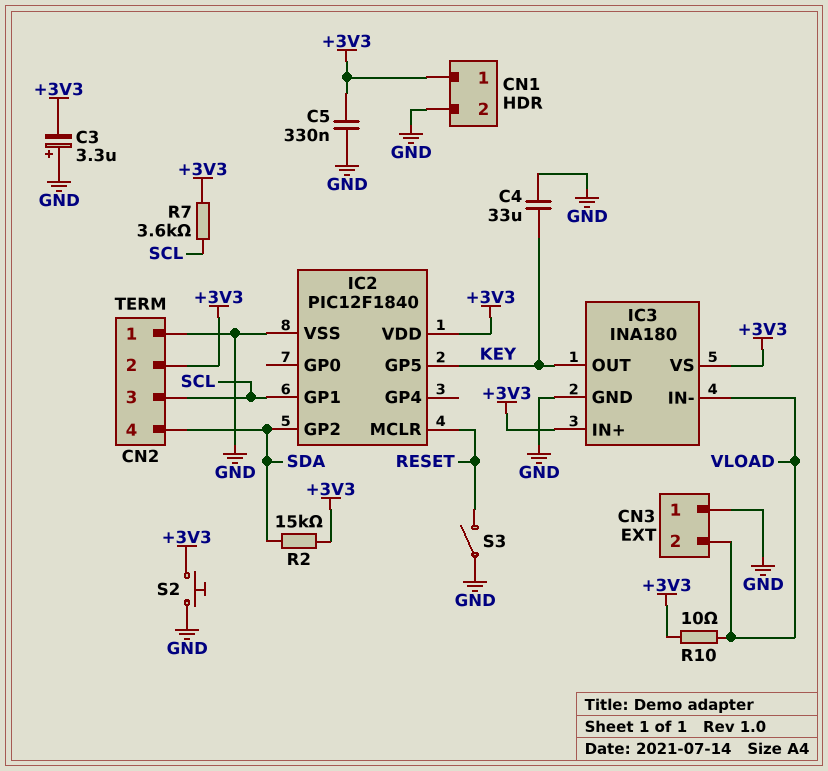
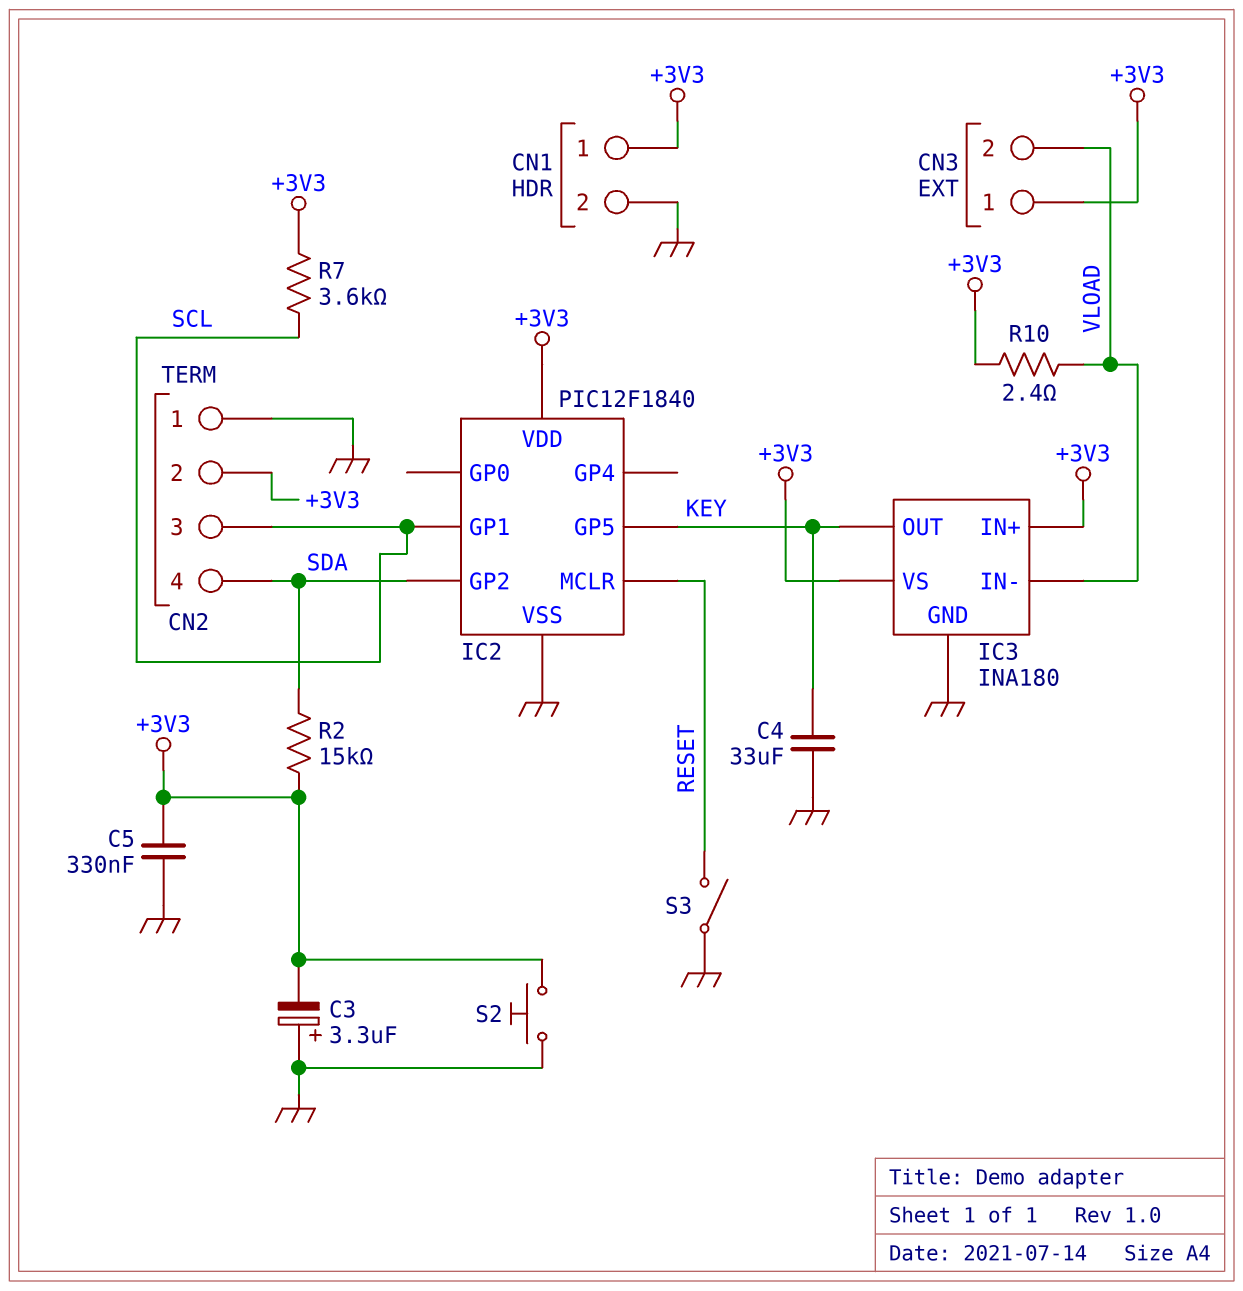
CN3 pin 1: GND -> +3V3
R10: 10 (+3V3, VLOAD) -> 2.4 (+3V3, VLOAD)

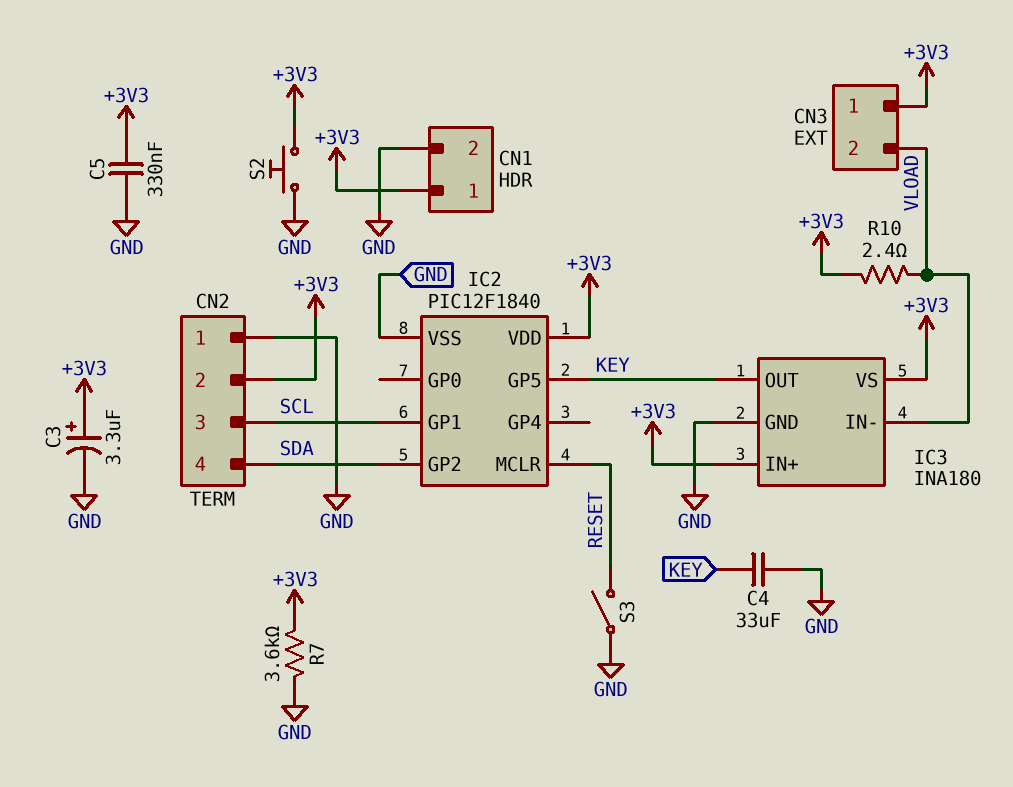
C3: 3.3uF (plus GND, minus +3V3) -> 3.3uF (plus +3V3, minus GND)
R2: 15k (+3V3, SDA) -> none
R7: 3.6k (+3V3, SCL) -> 3.6k (+3V3, GND)

